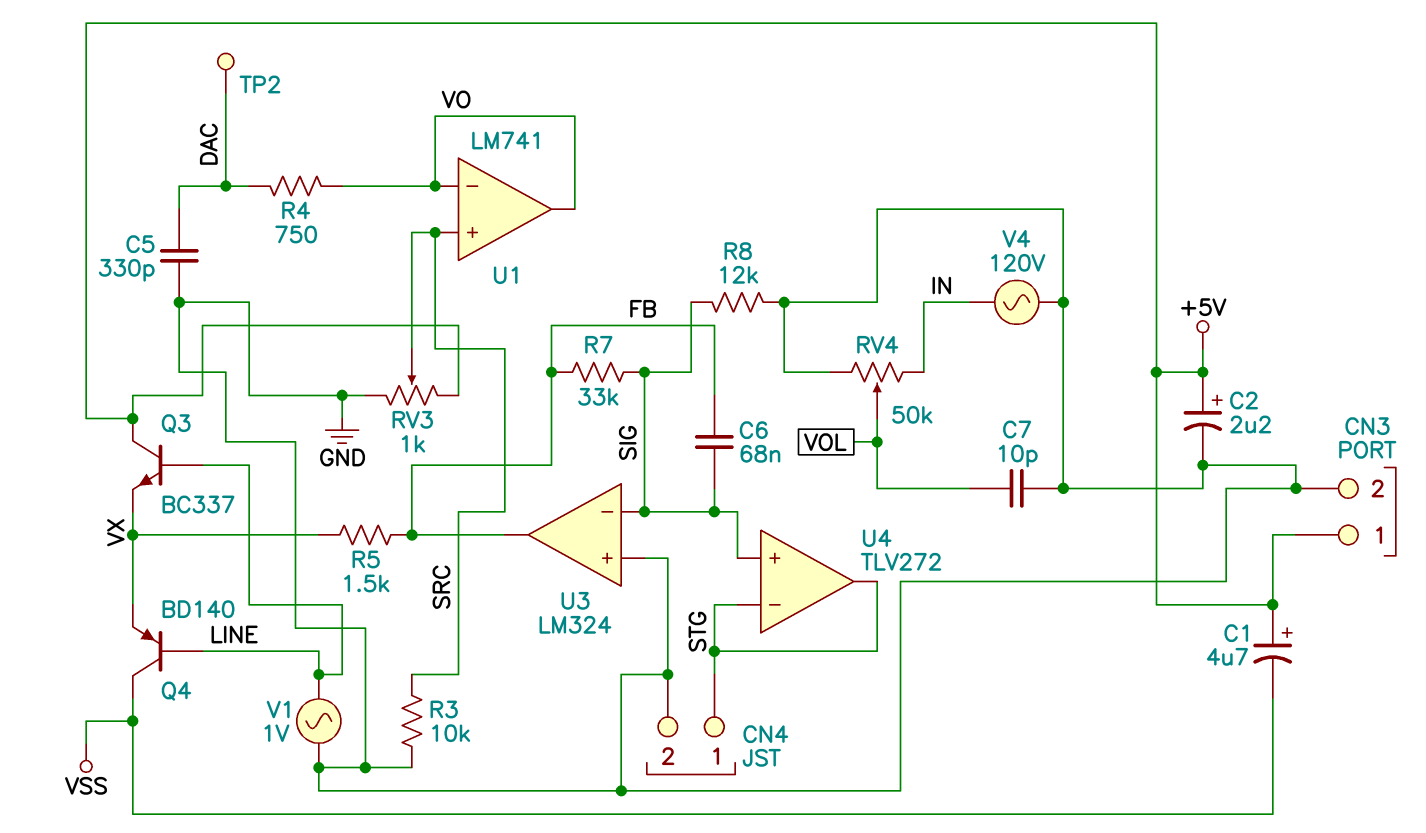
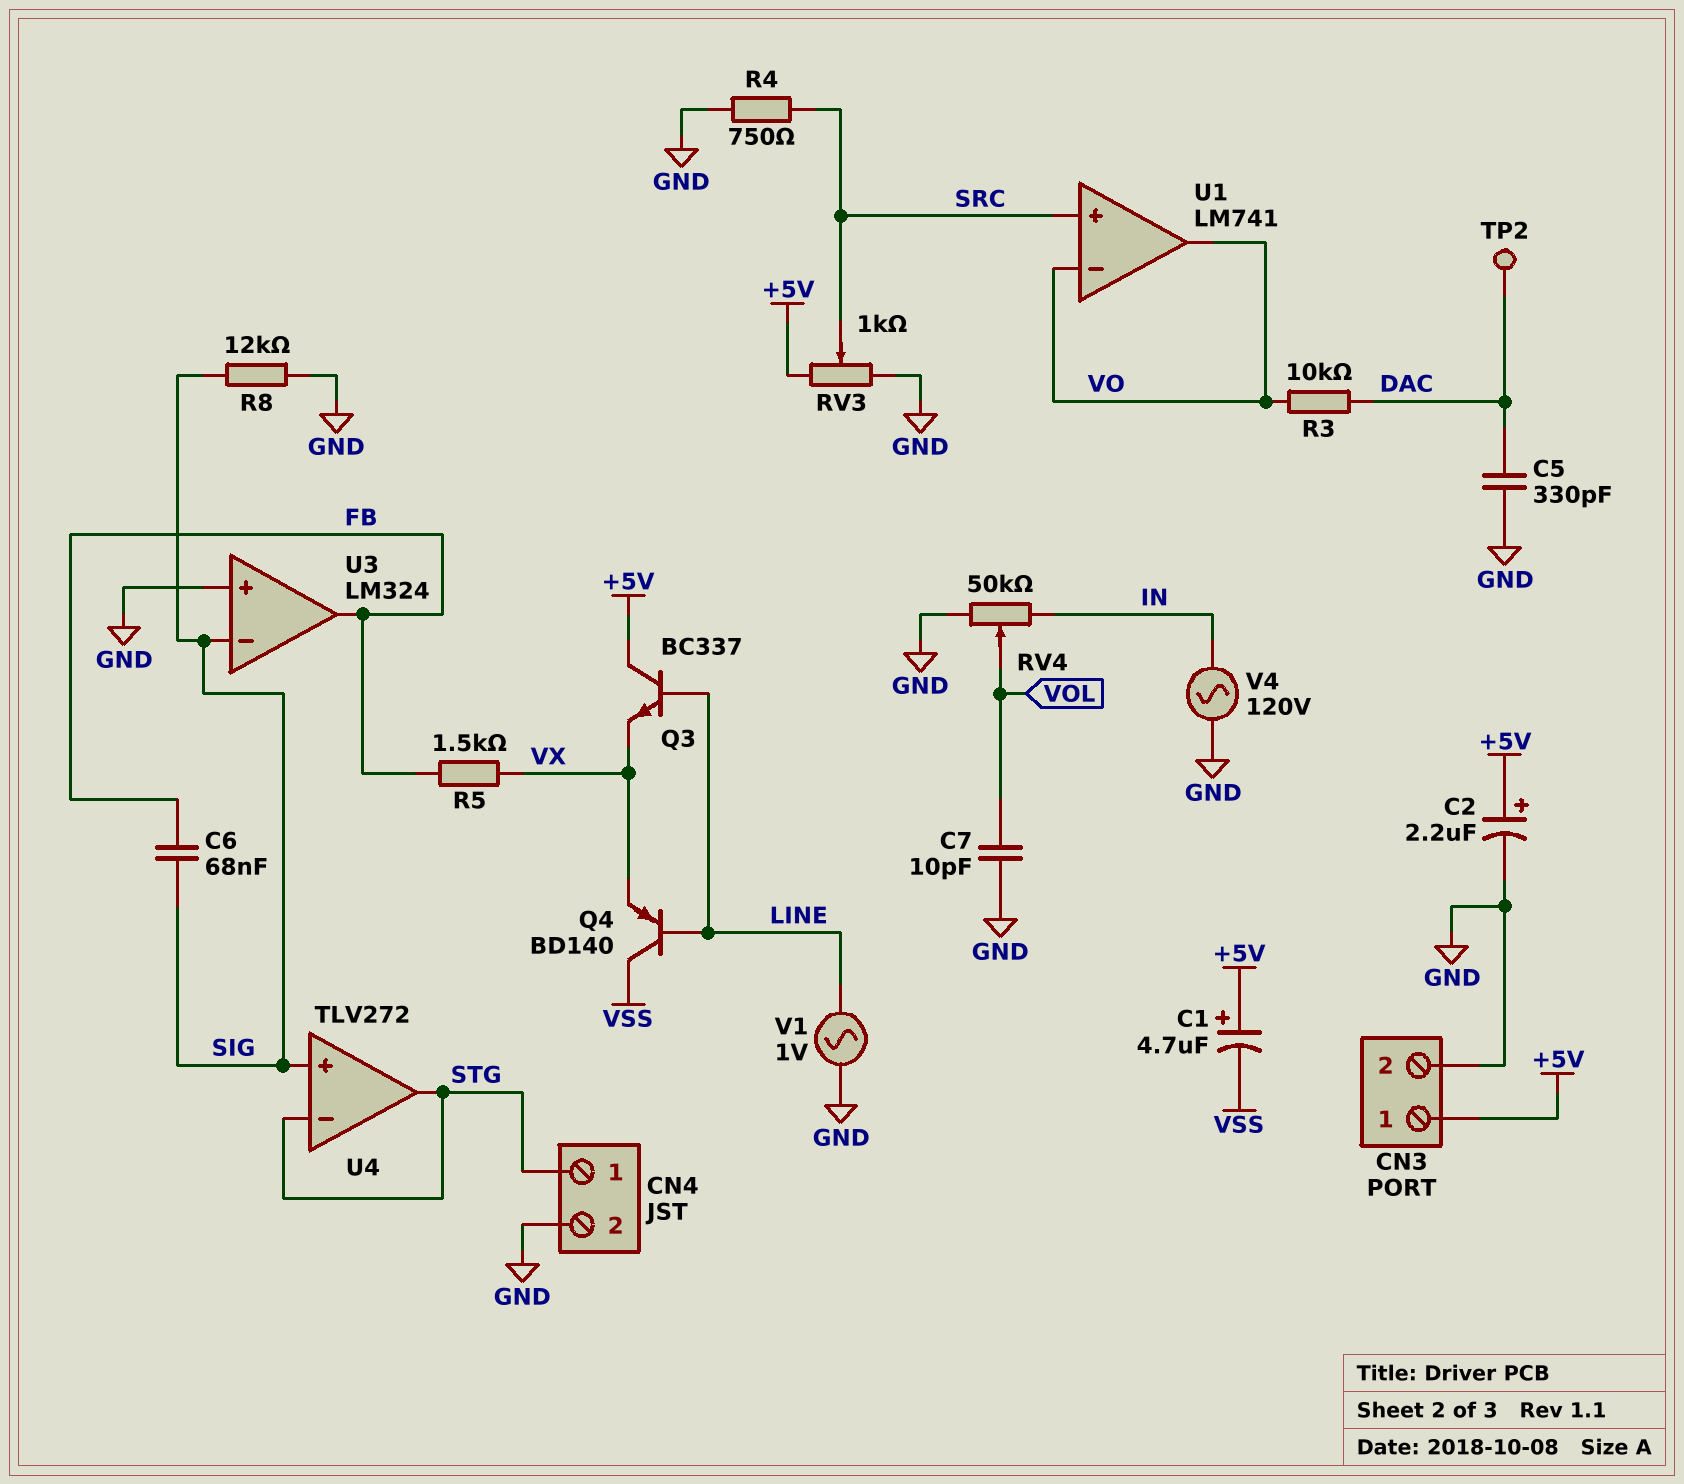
R3: 10k (GND, SRC) -> 10k (DAC, VO)
R4: 750 (DAC, VO) -> 750 (GND, SRC)
R7: 33k (FB, SIG) -> none

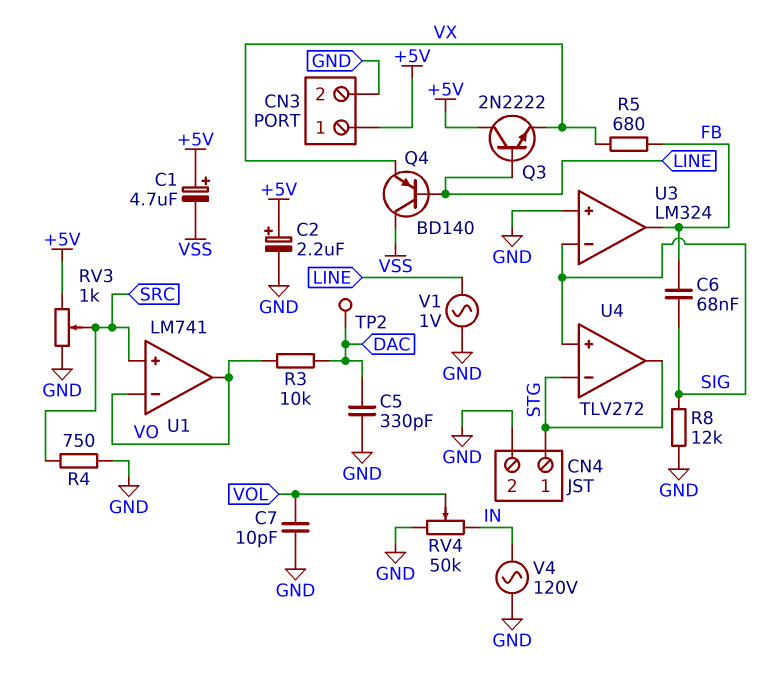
Q3: NPN BC337 (B LINE, C +5V, E VX) -> NPN 2N2222 (B LINE, C +5V, E VX)
R5: 1.5k (FB, VX) -> 680 (FB, VX)

